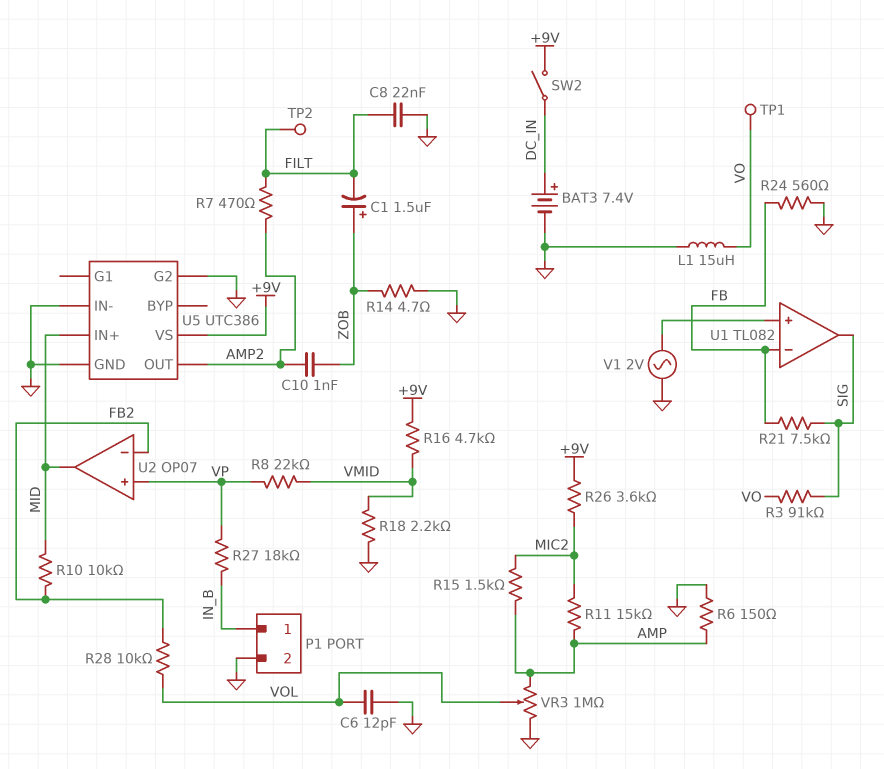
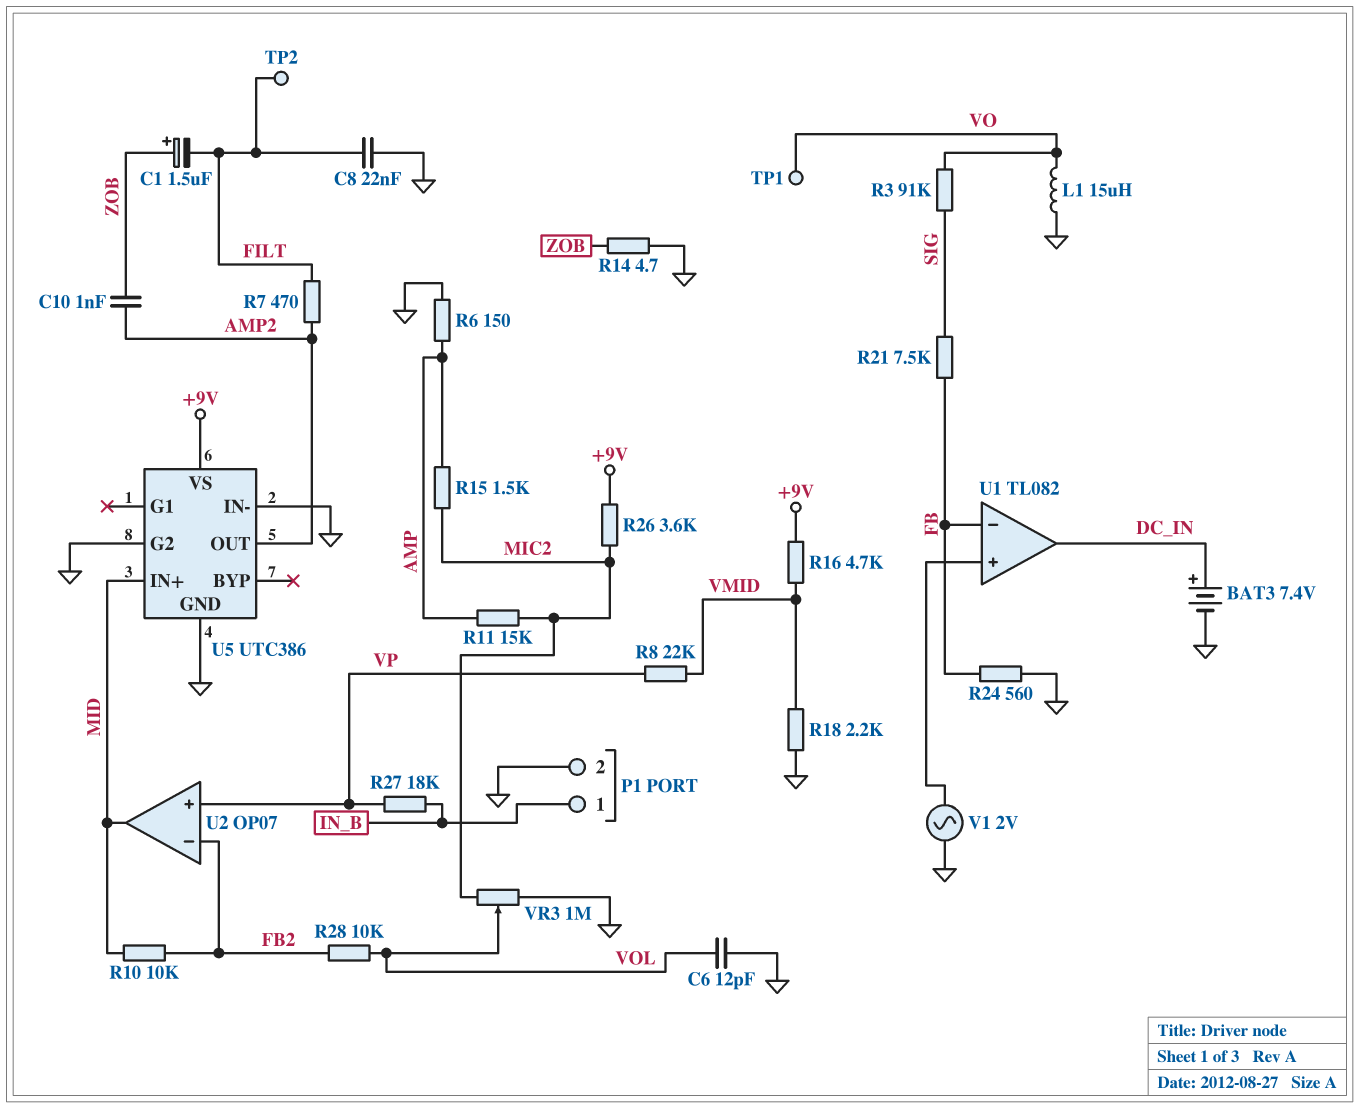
SW2: switch (+9V, DC_IN) -> none
U1 pin out: SIG -> DC_IN
VR3: 1M (AMP, GND, wiper VOL) -> 1M (GND, MIC2, wiper VOL)

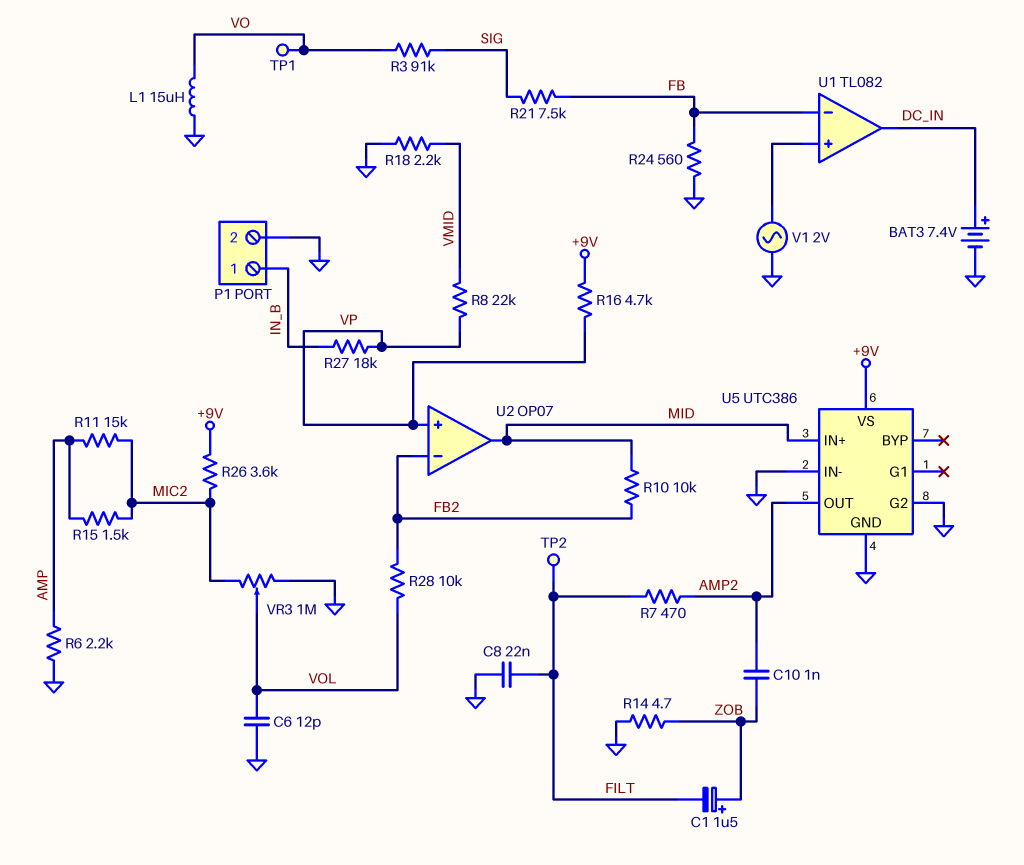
R6: 150 (AMP, GND) -> 2.2k (AMP, GND)
R16: 4.7k (+9V, VMID) -> 4.7k (+9V, VP)

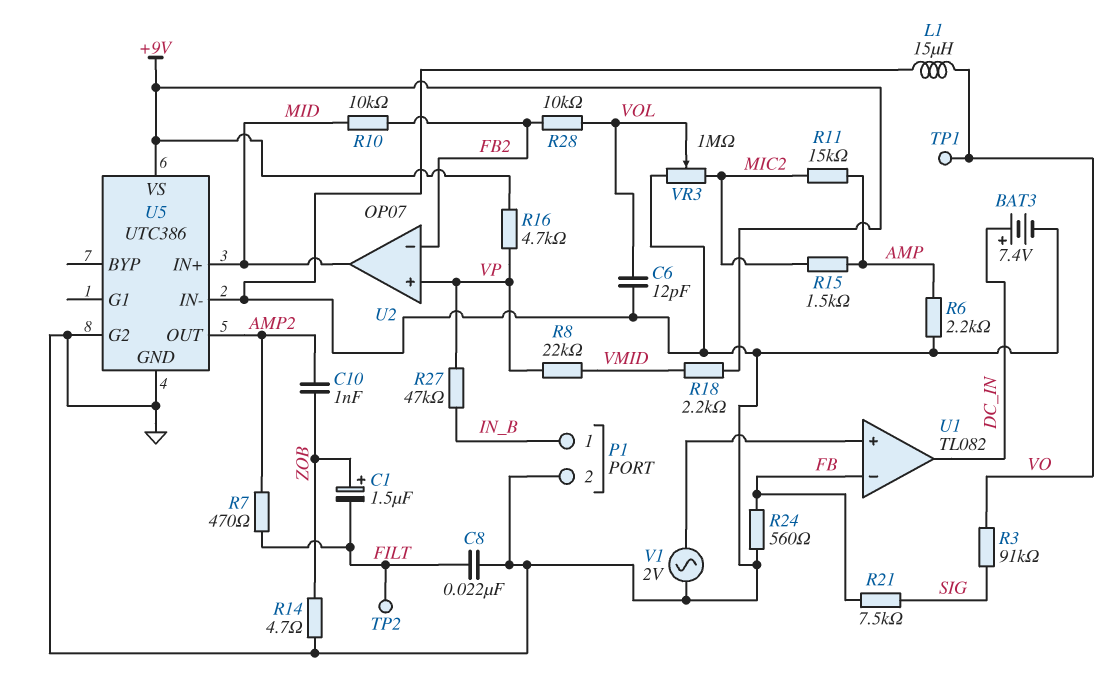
R18: 2.2k (GND, VMID) -> 2.2k (+9V, VMID)
R26: 3.6k (+9V, MIC2) -> none
R27: 18k (IN_B, VP) -> 47k (IN_B, VP)

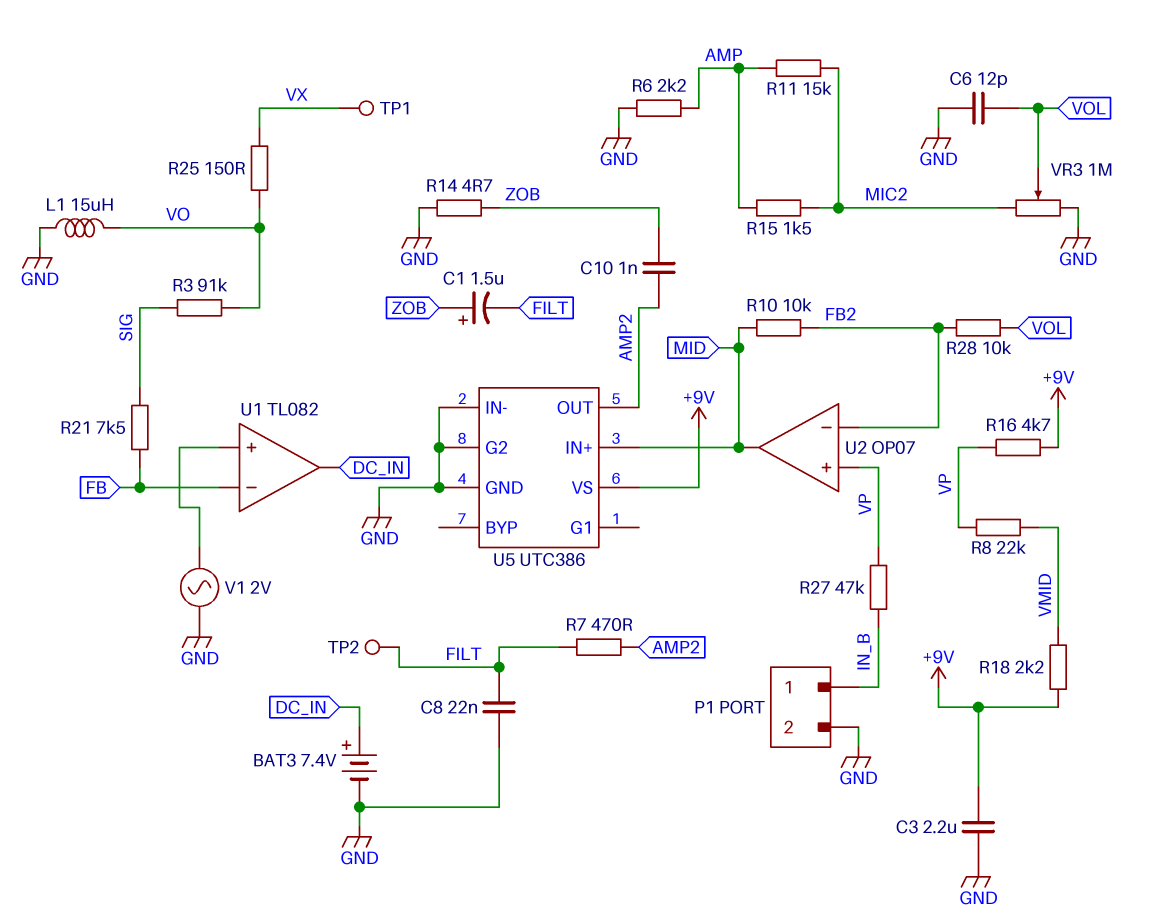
C3: none -> 2.2uF (+9V, GND)
R24: 560 (FB, GND) -> none
R25: none -> 150 (VO, VX)
TP1: test point (VO) -> test point (VX)

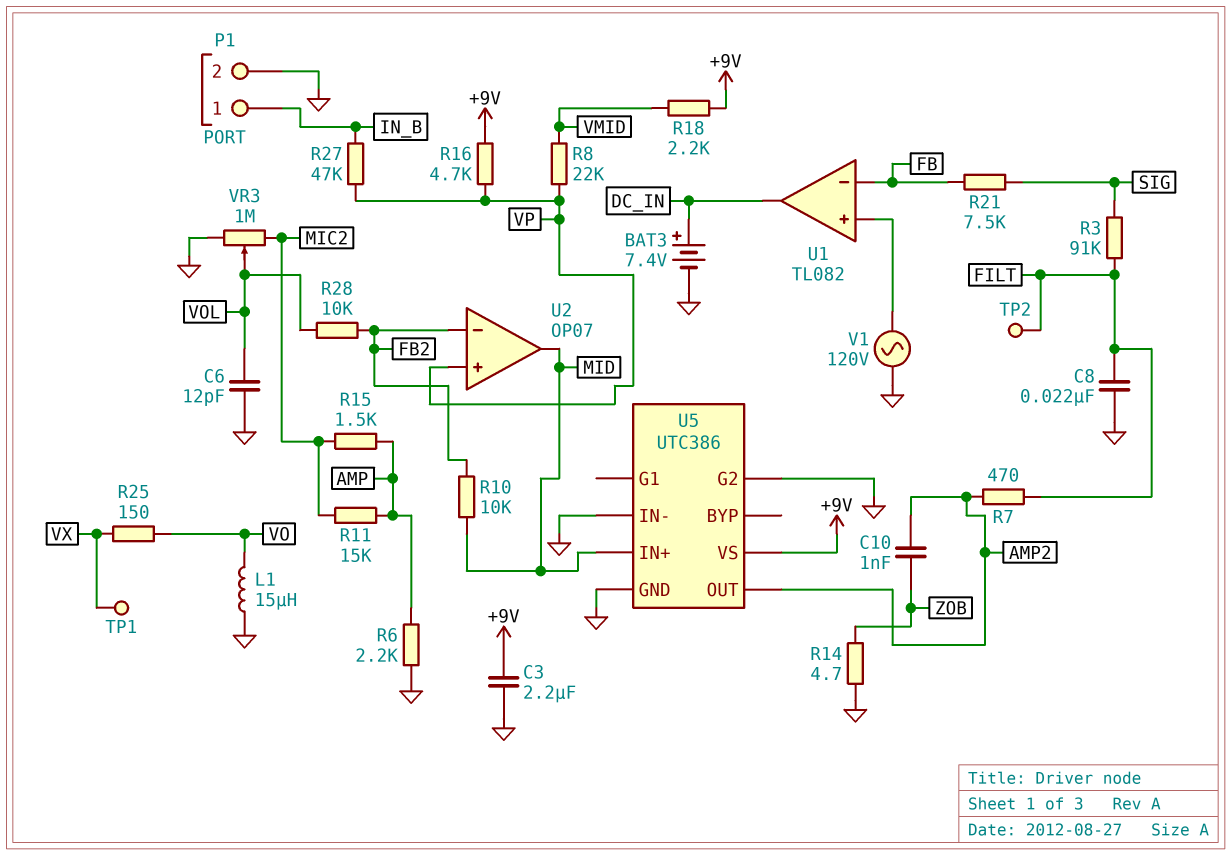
C1: 1.5uF (plus ZOB, minus FILT) -> none
R3: 91k (SIG, VO) -> 91k (FILT, SIG)
V1: AC 2V (GND, U1/in+) -> AC 120V (GND, U1/in+)

